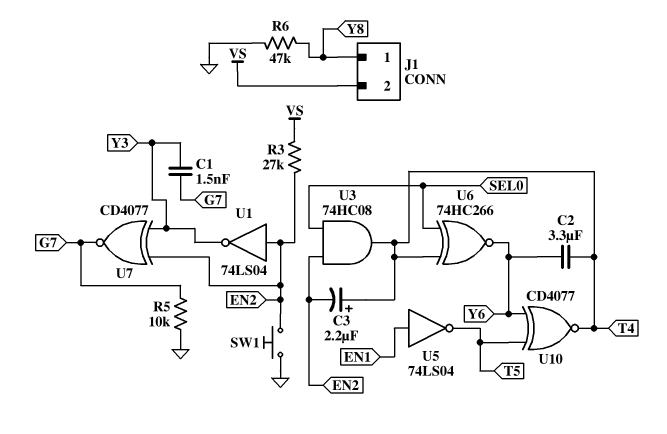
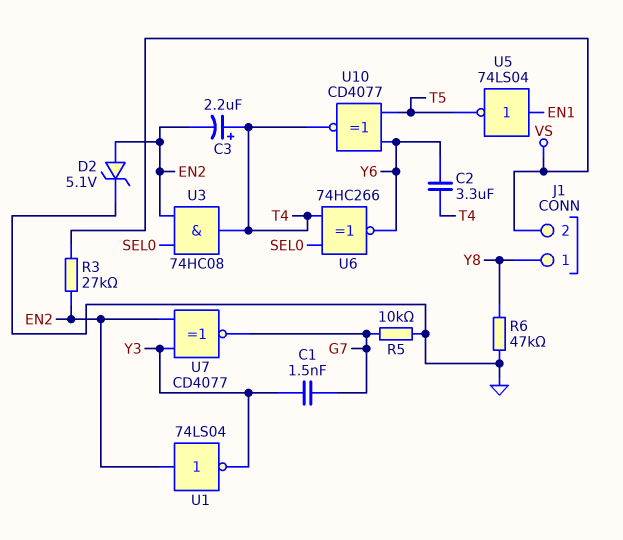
D2: none -> zener 5.1V (A EN2, K GND)
SW1: button (EN2, GND) -> none

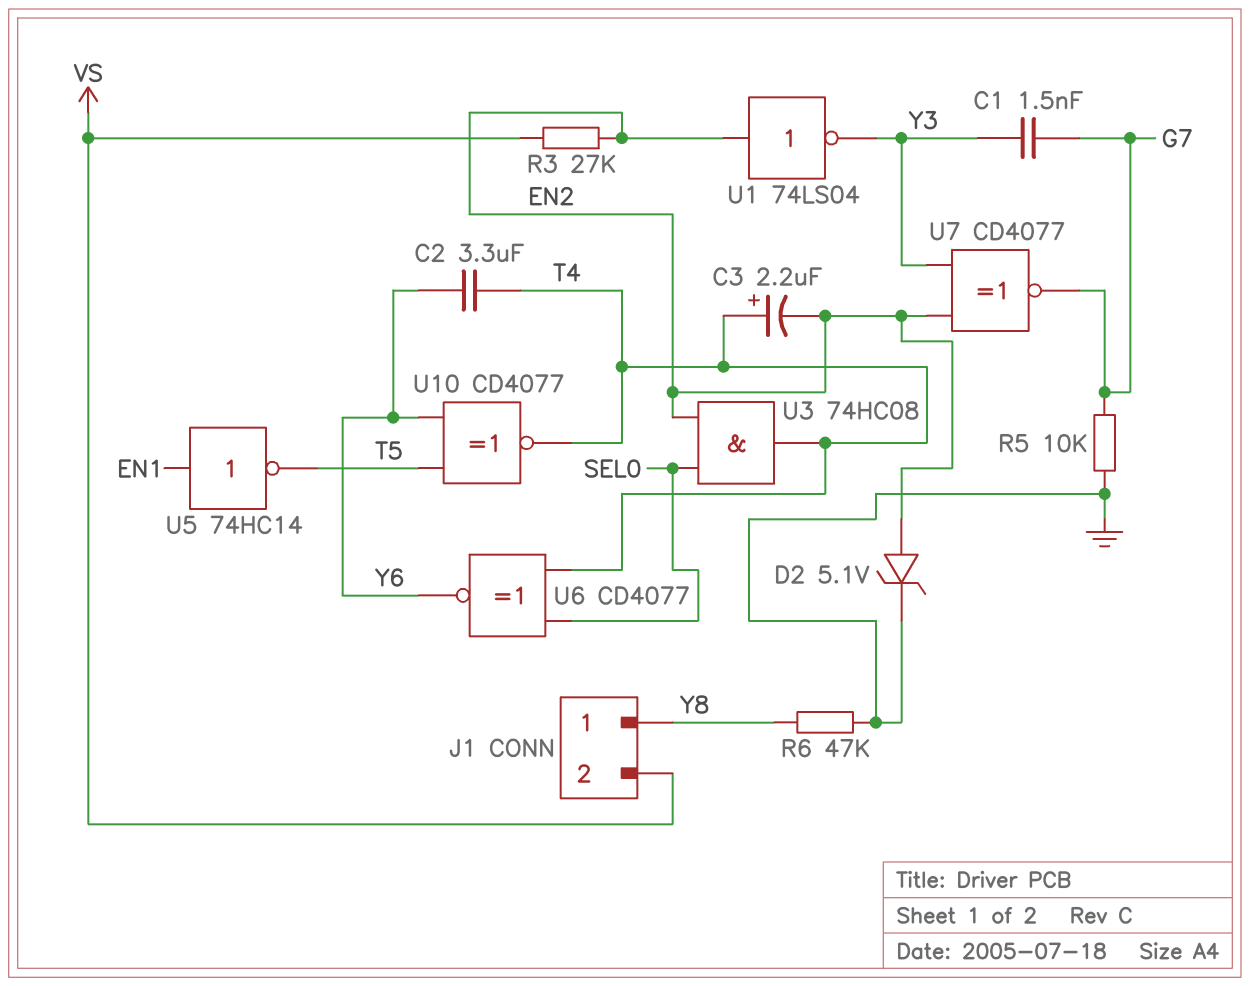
U5: NOT 74LS04 (in EN1, out T5) -> NOT 74HC14 (in EN1, out T5)
U6: XNOR 74HC266 (in SEL0, in T4, out Y6) -> XNOR CD4077 (in SEL0, in T4, out Y6)

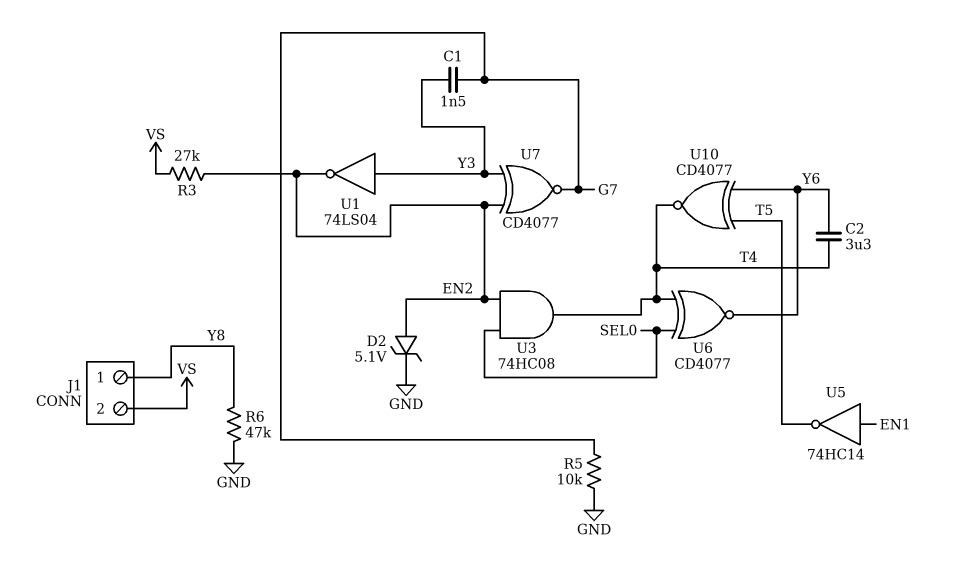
C3: 2.2uF (plus T4, minus EN2) -> none
U1: NOT 74LS04 (in EN2, out Y3) -> NOT 74LS04 (in Y3, out EN2)

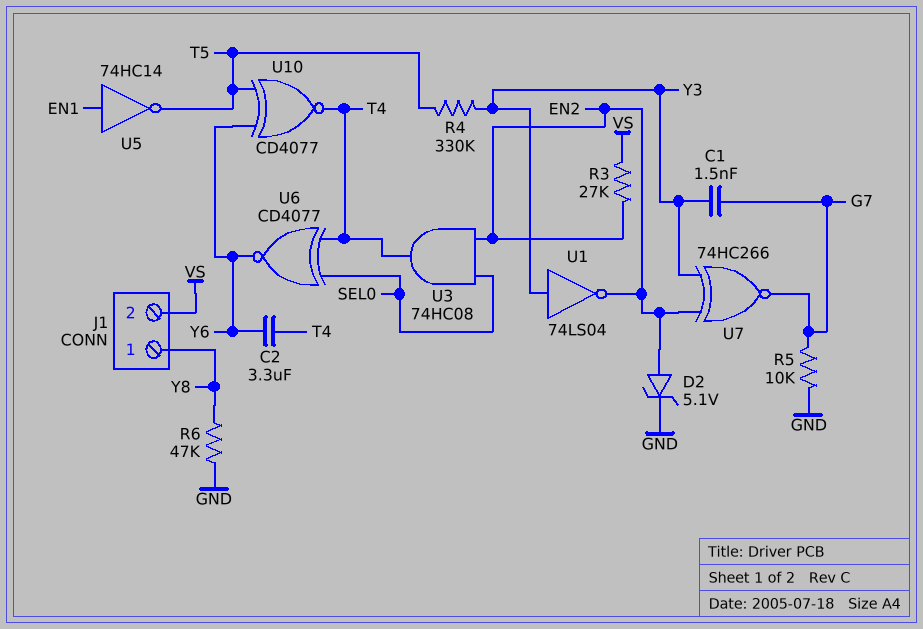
R4: none -> 330k (T5, Y3)
U7: XNOR CD4077 (in EN2, in Y3, out G7) -> XNOR 74HC266 (in EN2, in Y3, out G7)

